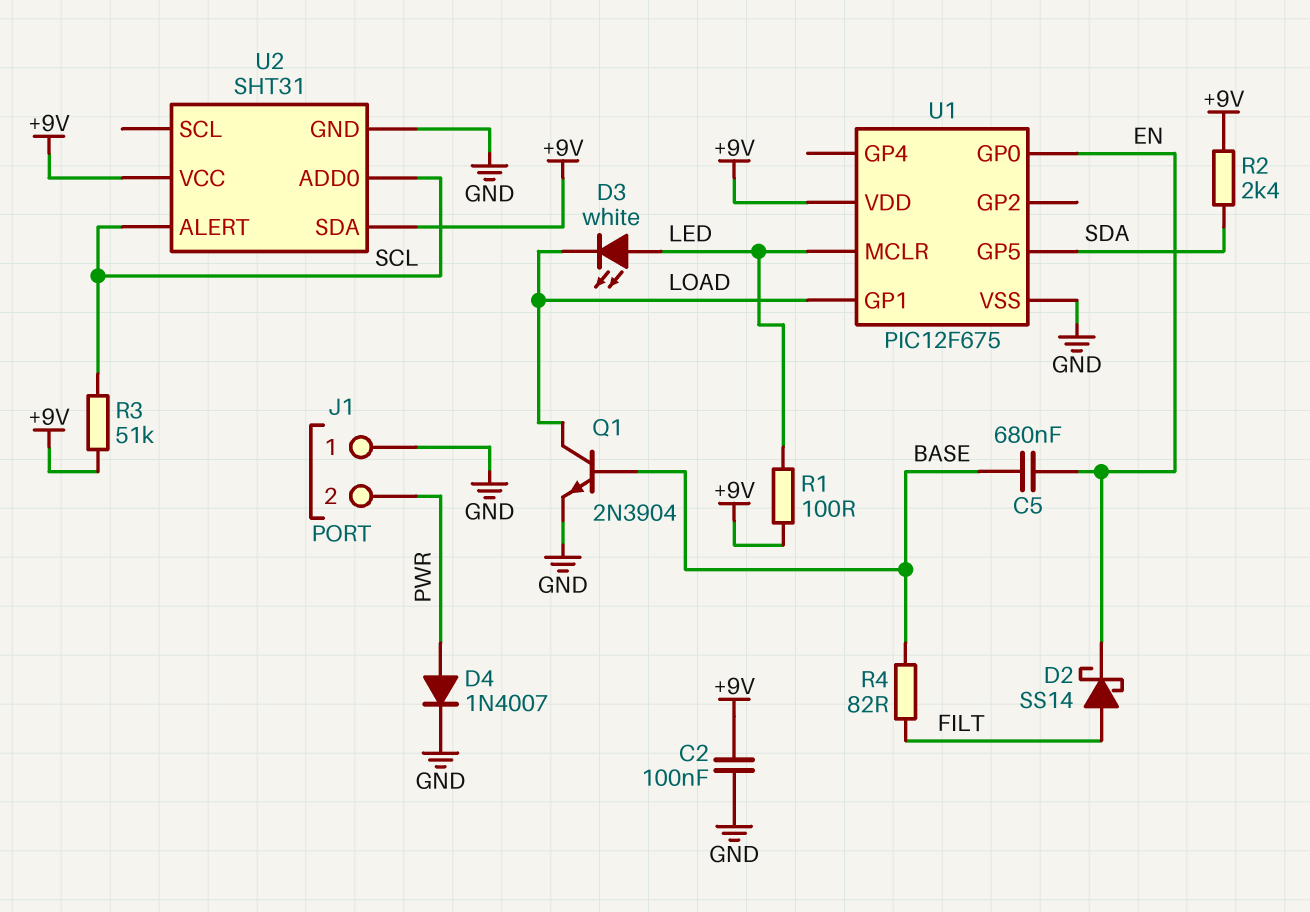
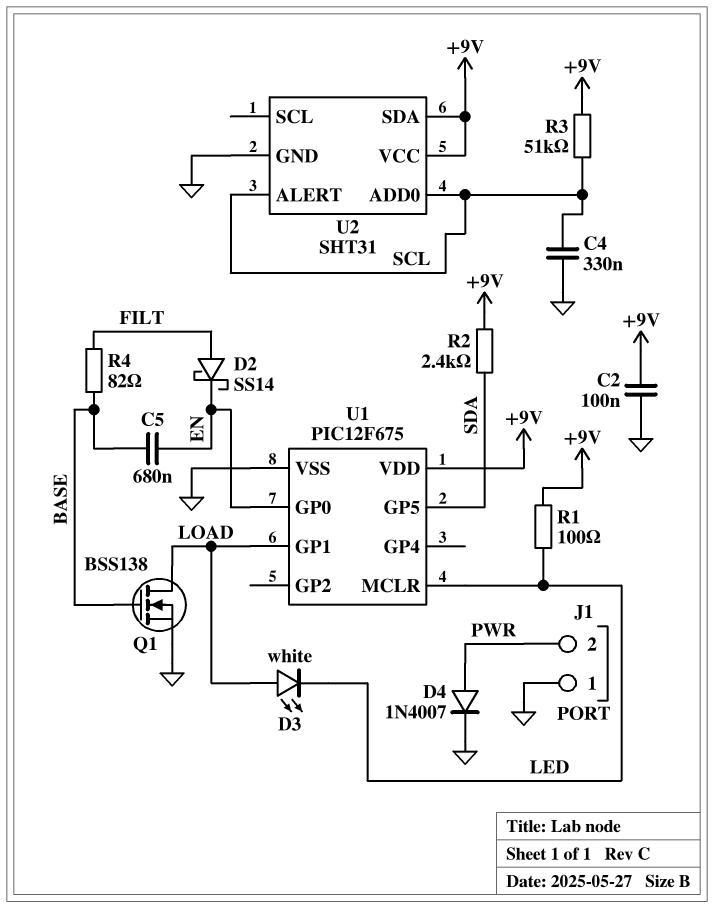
C4: none -> 330nF (GND, SCL)
D3: LED white (A LED, K LOAD) -> LED white (A LOAD, K LED)
Q1: NPN 2N3904 (B BASE, C LOAD, E GND) -> NMOS BSS138 (G BASE, D LOAD, S GND)

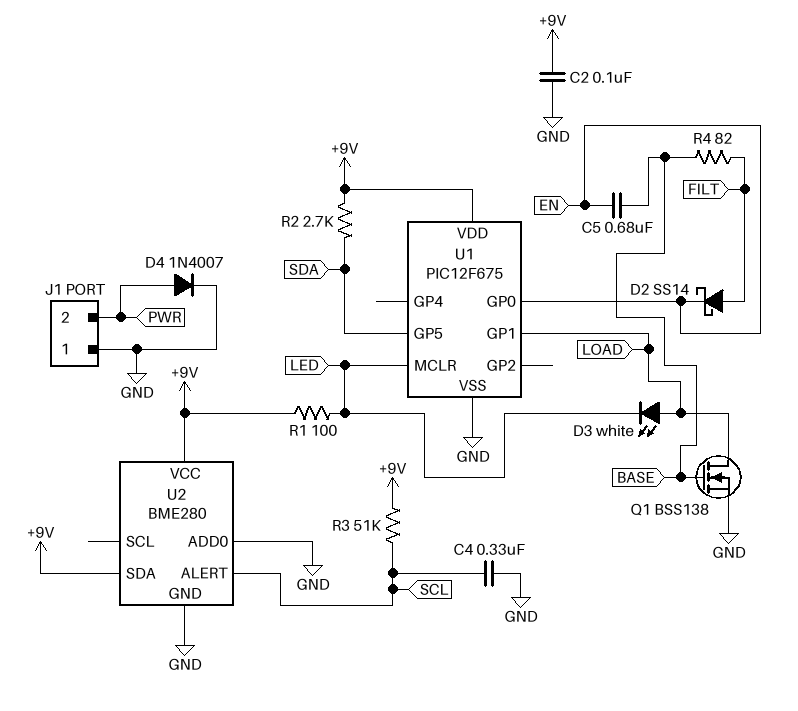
R2: 2.4k (+9V, SDA) -> 2.7k (+9V, SDA)
U2: SHT31 -> BME280
U2 pin ADD0: SCL -> GND

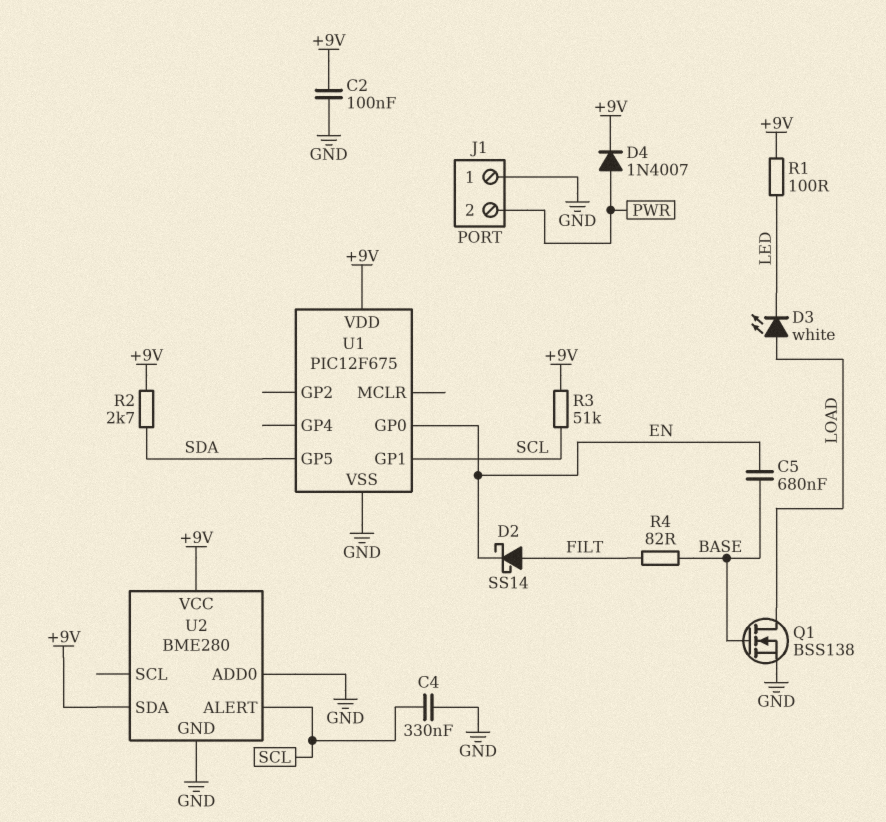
D4: diode 1N4007 (A PWR, K GND) -> diode 1N4007 (A PWR, K +9V)
U1 pin GP1: LOAD -> SCL
U1 pin MCLR: LED -> none

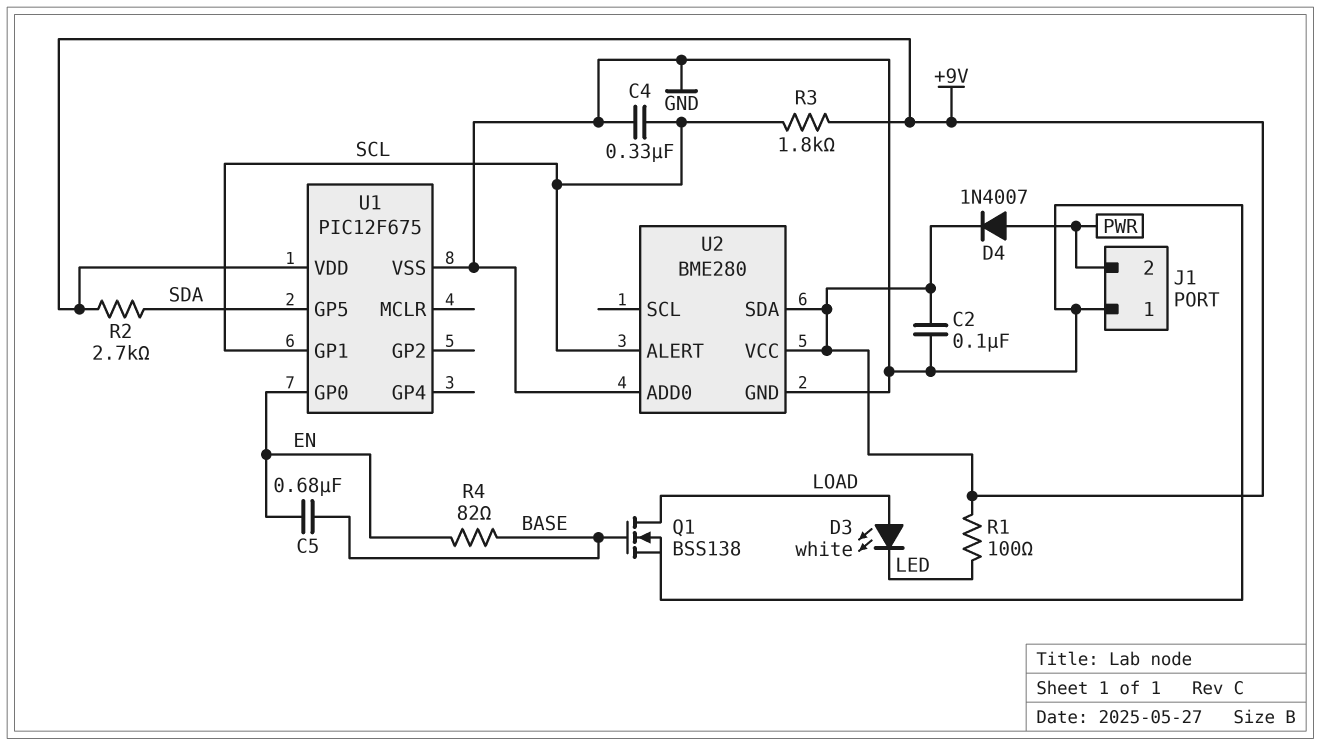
D2: schottky SS14 (A FILT, K EN) -> none
R3: 51k (+9V, SCL) -> 1.8k (+9V, SCL)
R4: 82 (BASE, FILT) -> 82 (BASE, EN)

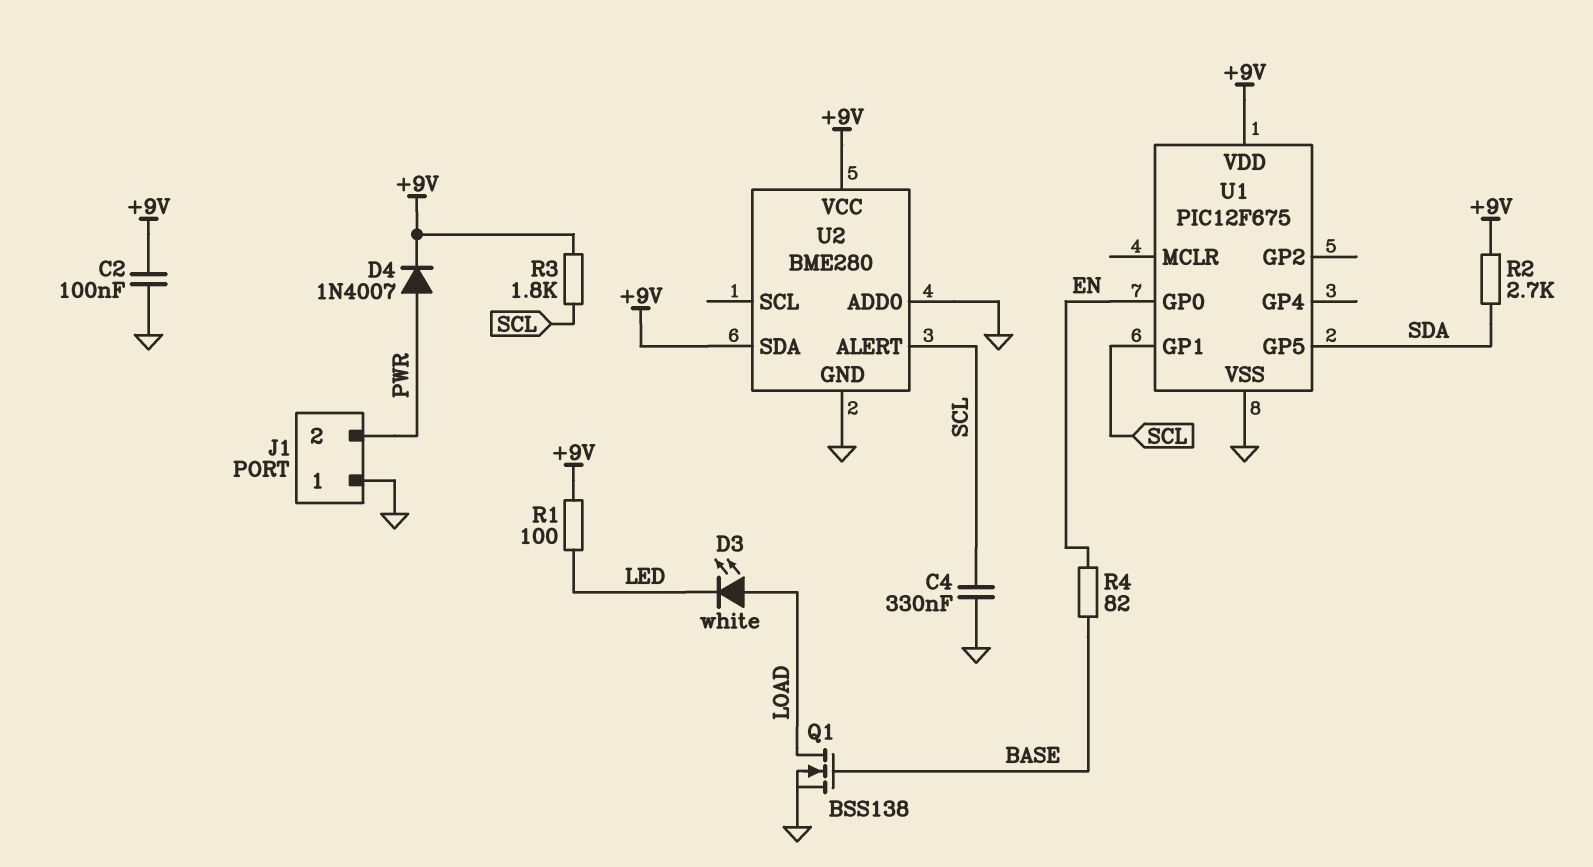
C5: 680nF (BASE, EN) -> none

